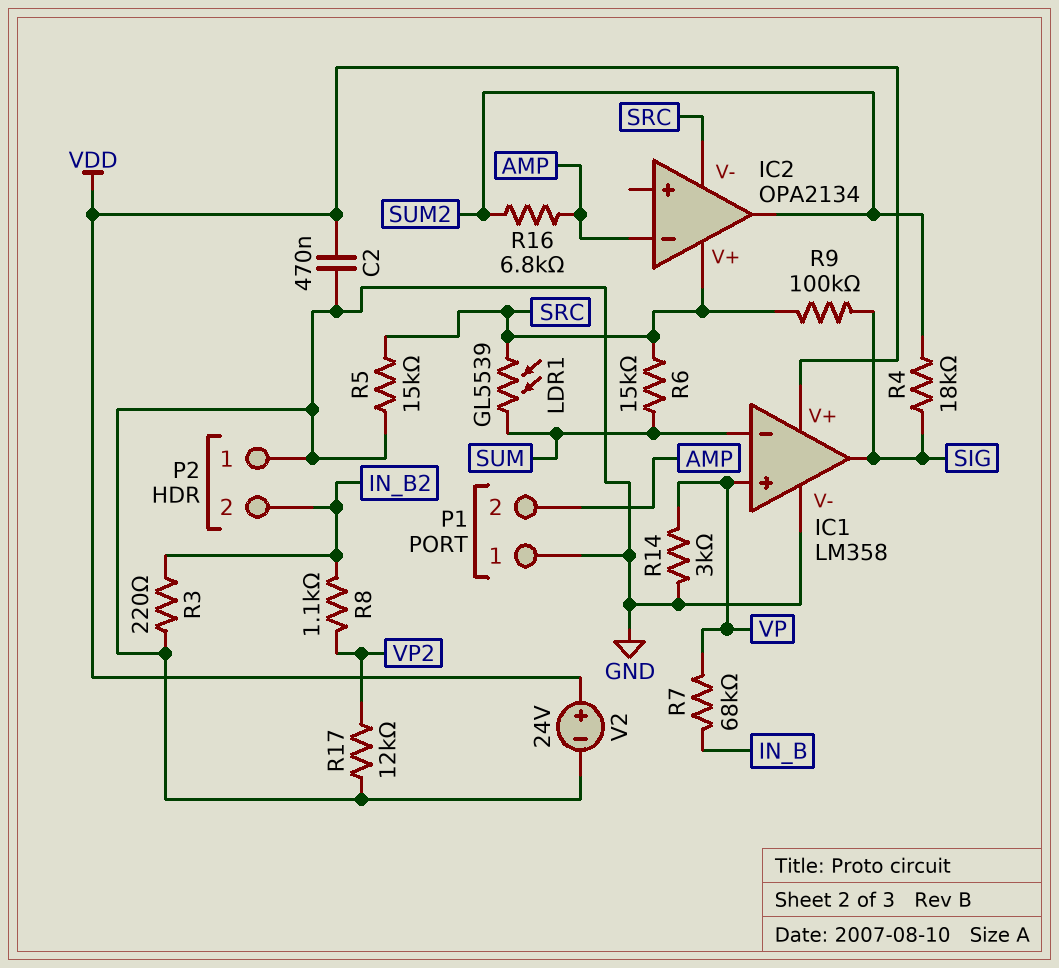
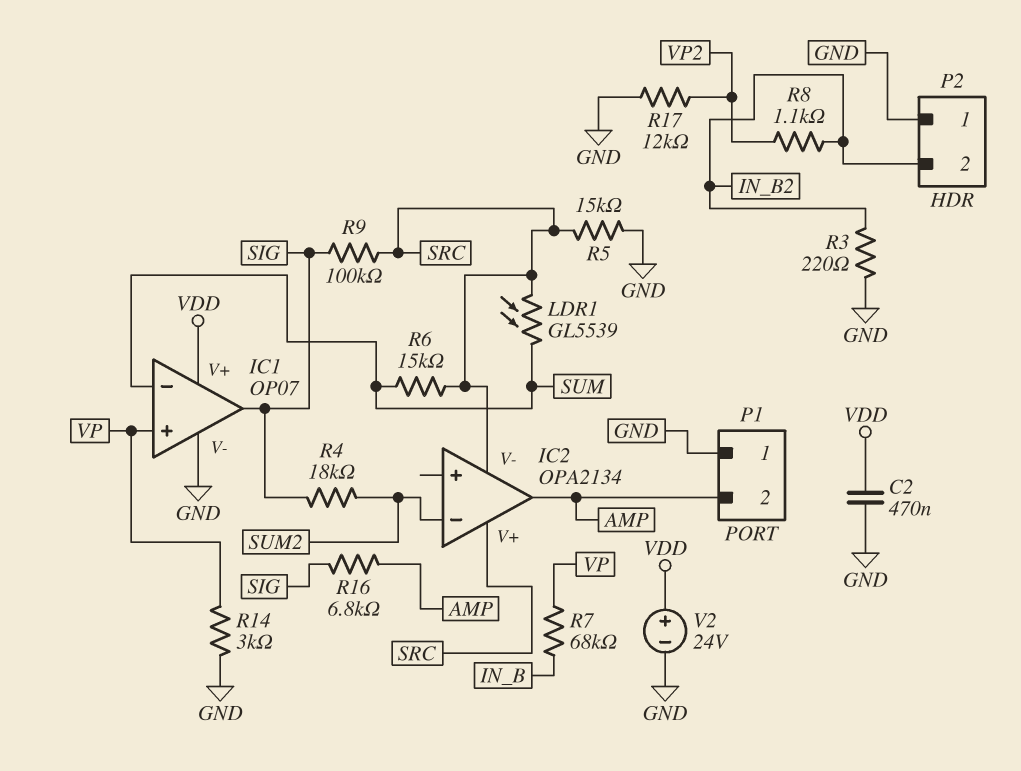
IC1: LM358 -> OP07
IC2 pin in-: AMP -> SUM2
IC2 pin out: SUM2 -> AMP
R16: 6.8k (AMP, SUM2) -> 6.8k (AMP, SIG)

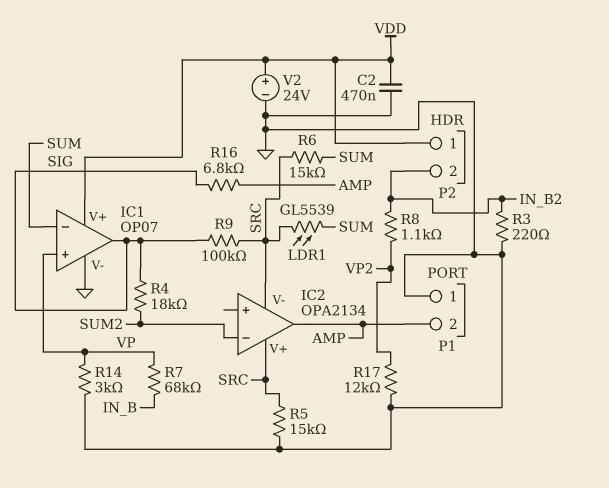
P2 pin 1: GND -> VDD

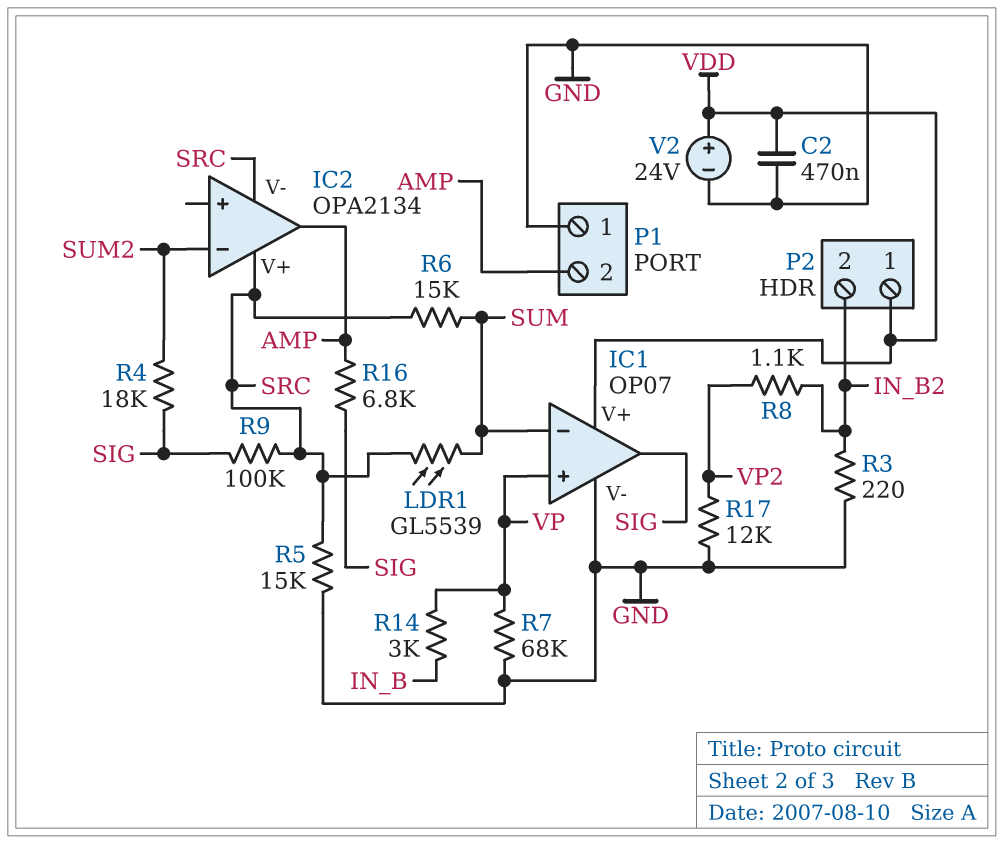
R7: 68k (IN_B, VP) -> 68k (GND, VP)
R14: 3k (GND, VP) -> 3k (IN_B, VP)

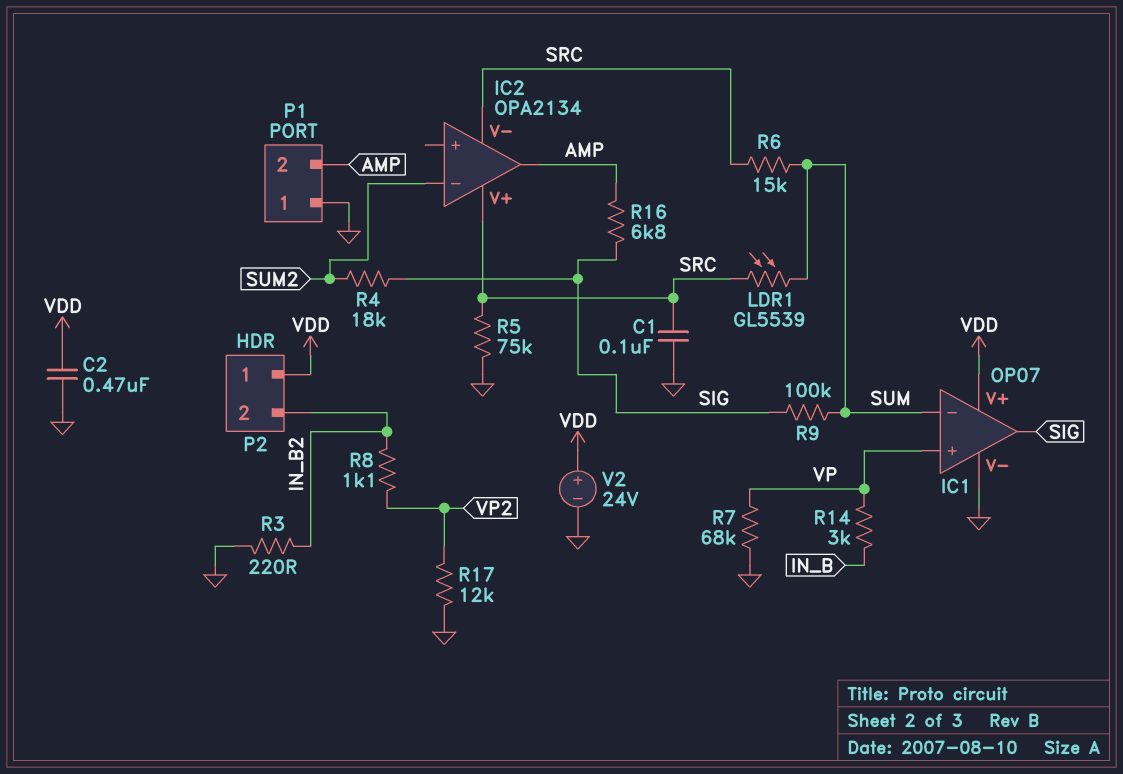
C1: none -> 100nF (GND, SRC)
R5: 15k (GND, SRC) -> 75k (GND, SRC)
R9: 100k (SIG, SRC) -> 100k (SIG, SUM)

